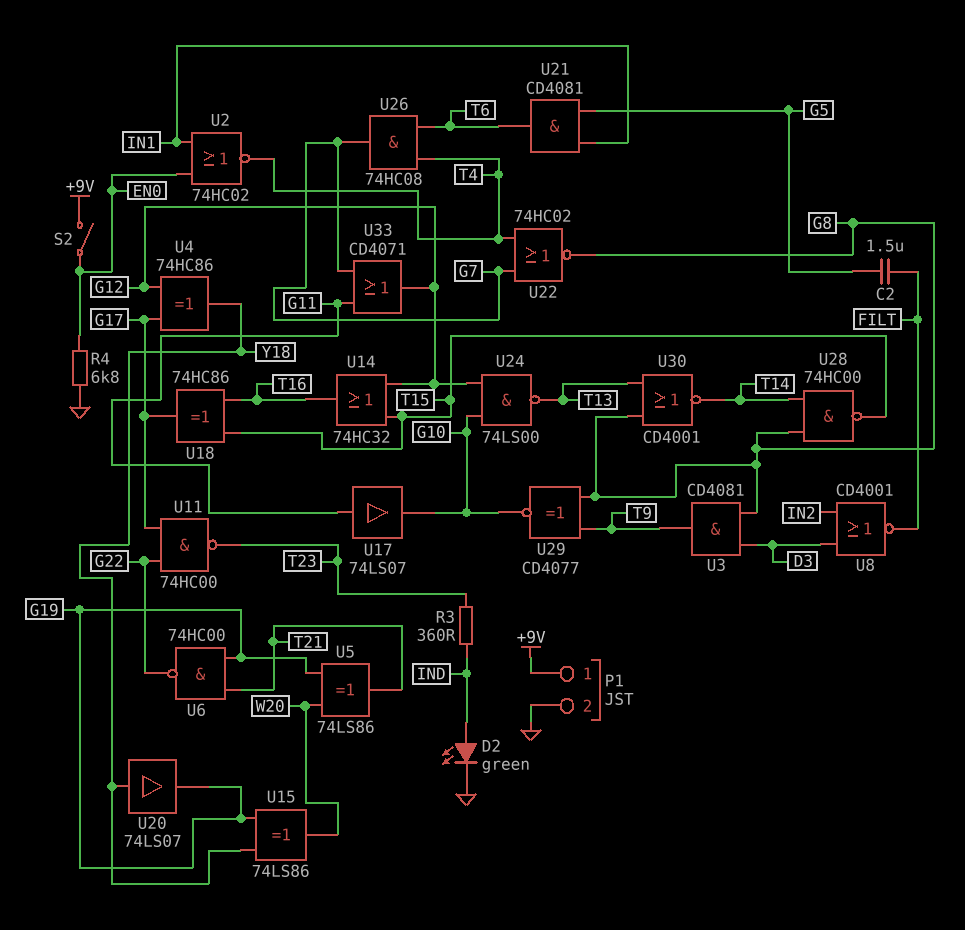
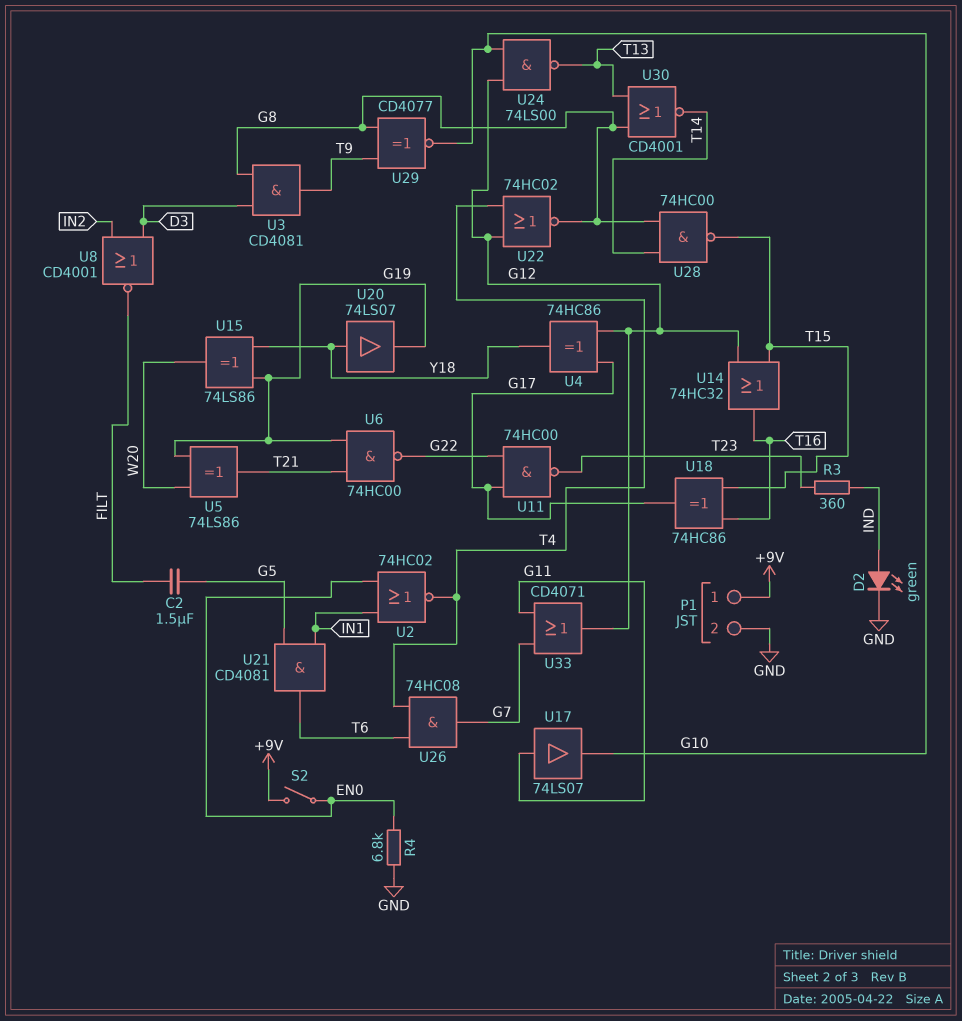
U22: NOR 74HC02 (in G7, in T4, out G8) -> NOR 74HC02 (in G12, in T4, out G8)

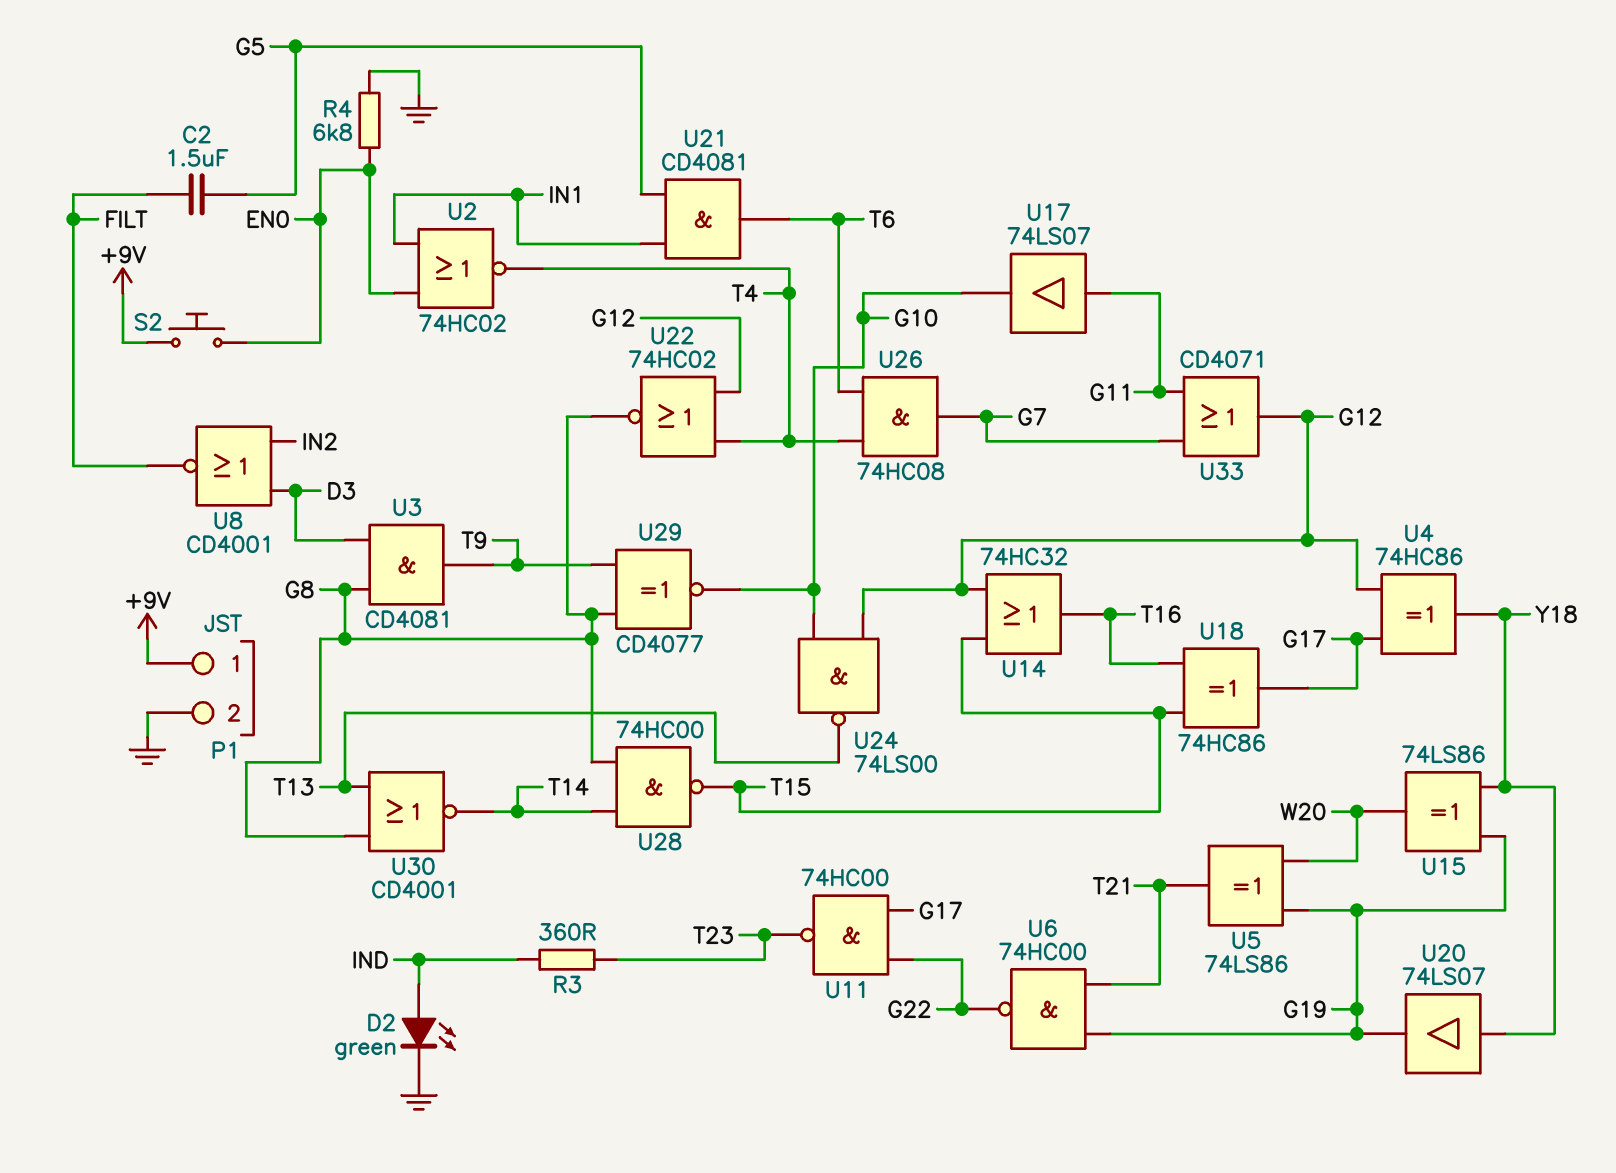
S2: switch (+9V, EN0) -> button (+9V, EN0)

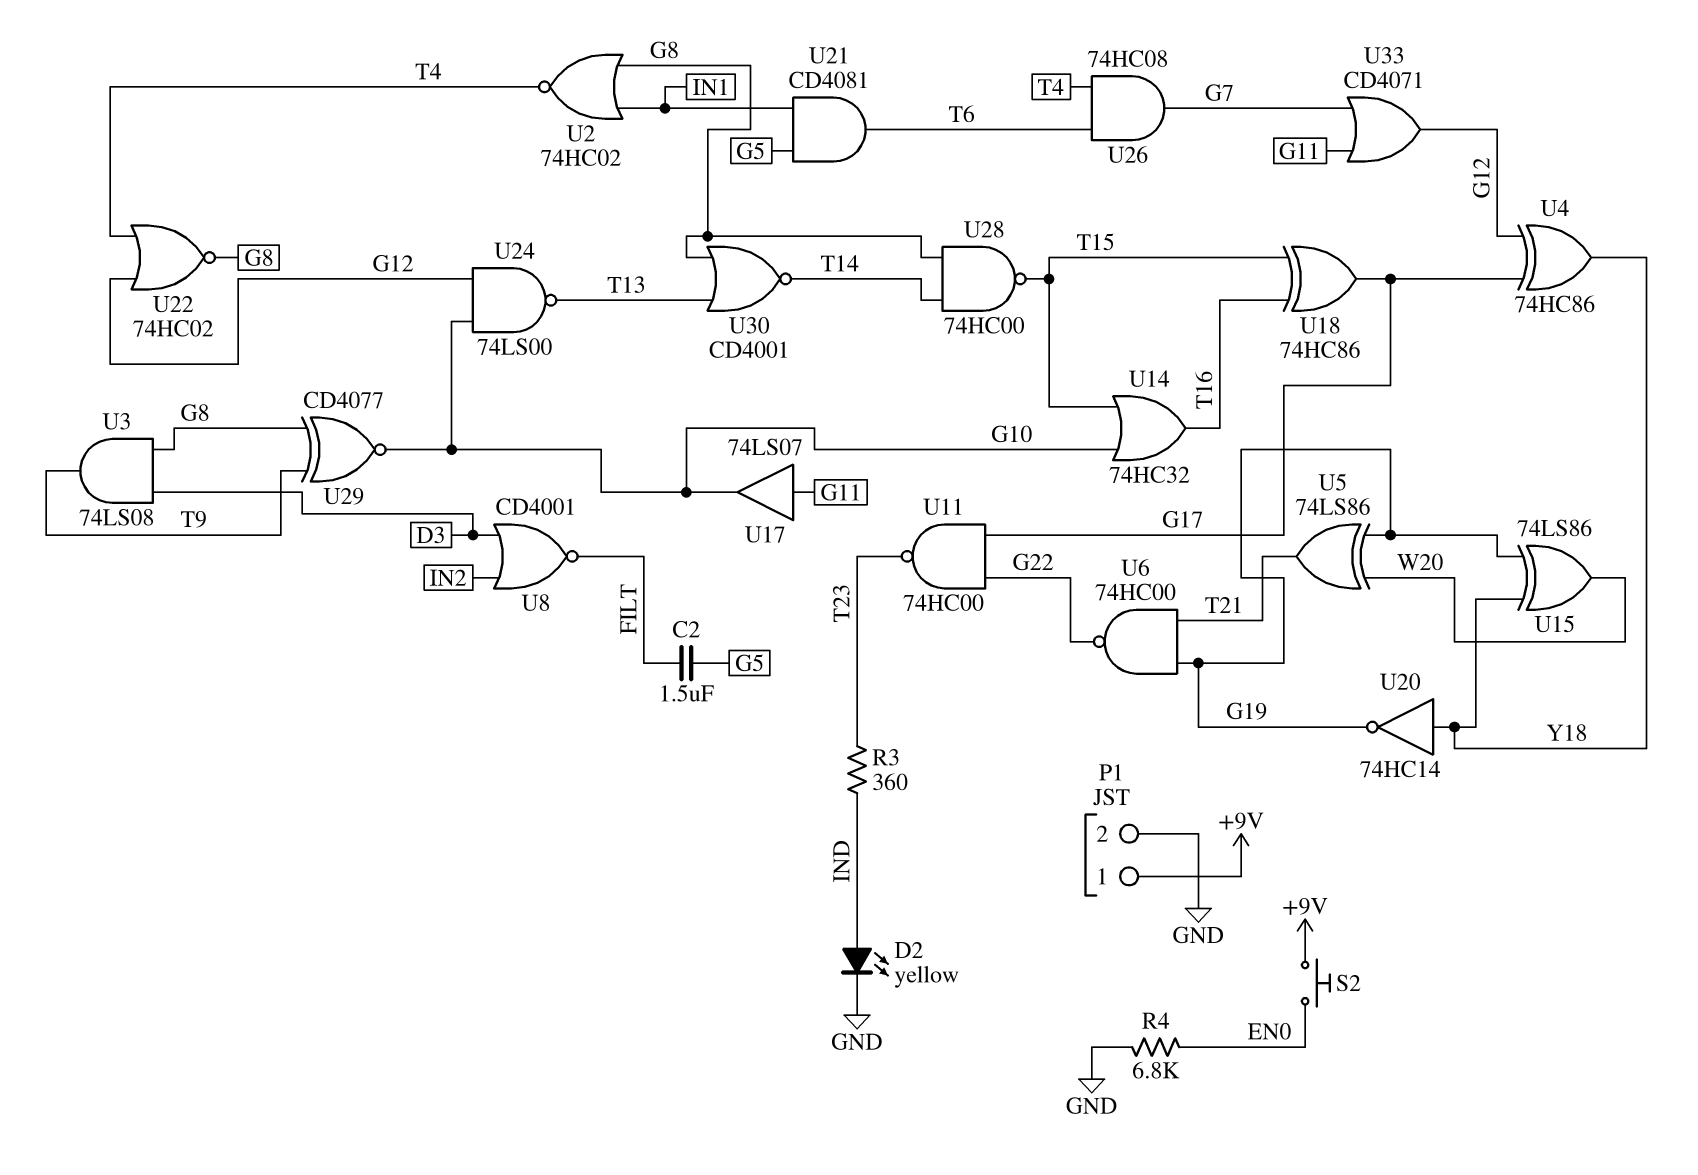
D2: LED green (A IND, K GND) -> LED yellow (A IND, K GND)
U2: NOR 74HC02 (in EN0, in IN1, out T4) -> NOR 74HC02 (in G8, in IN1, out T4)
U3: AND CD4081 (in D3, in G8, out T9) -> AND 74LS08 (in D3, in G8, out T9)
U14: OR 74HC32 (in G12, in T15, out T16) -> OR 74HC32 (in G10, in T15, out T16)
U20: buffer 74LS07 (in Y18, out G19) -> NOT 74HC14 (in Y18, out G19)

